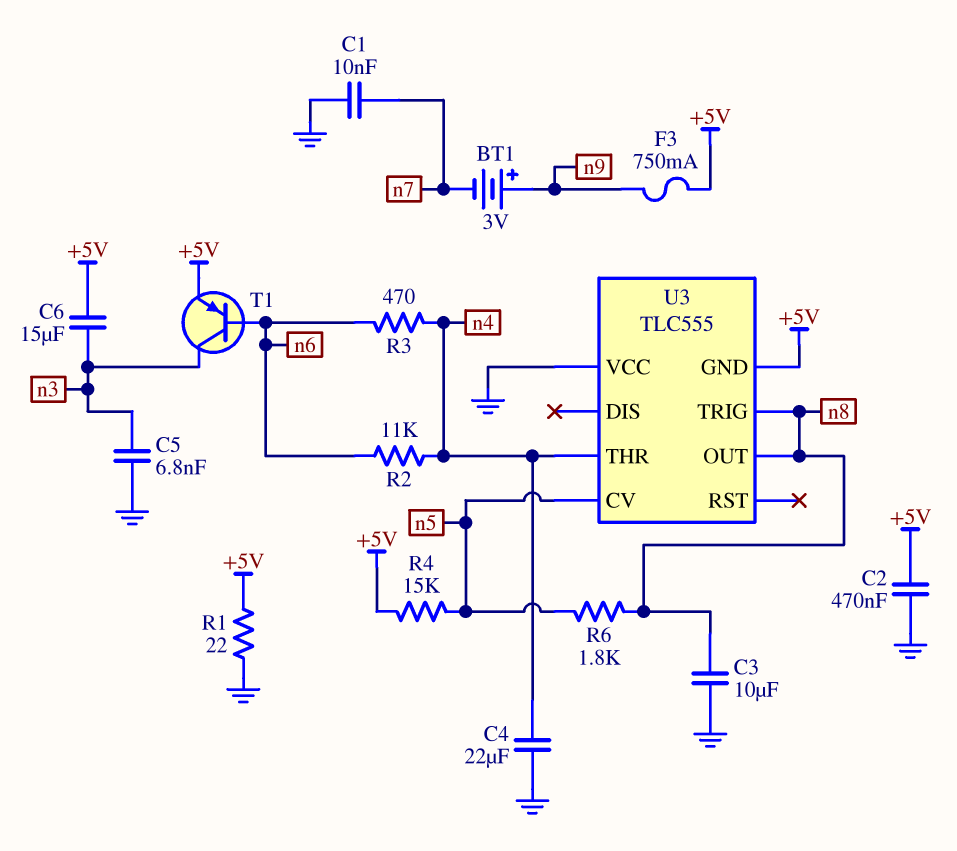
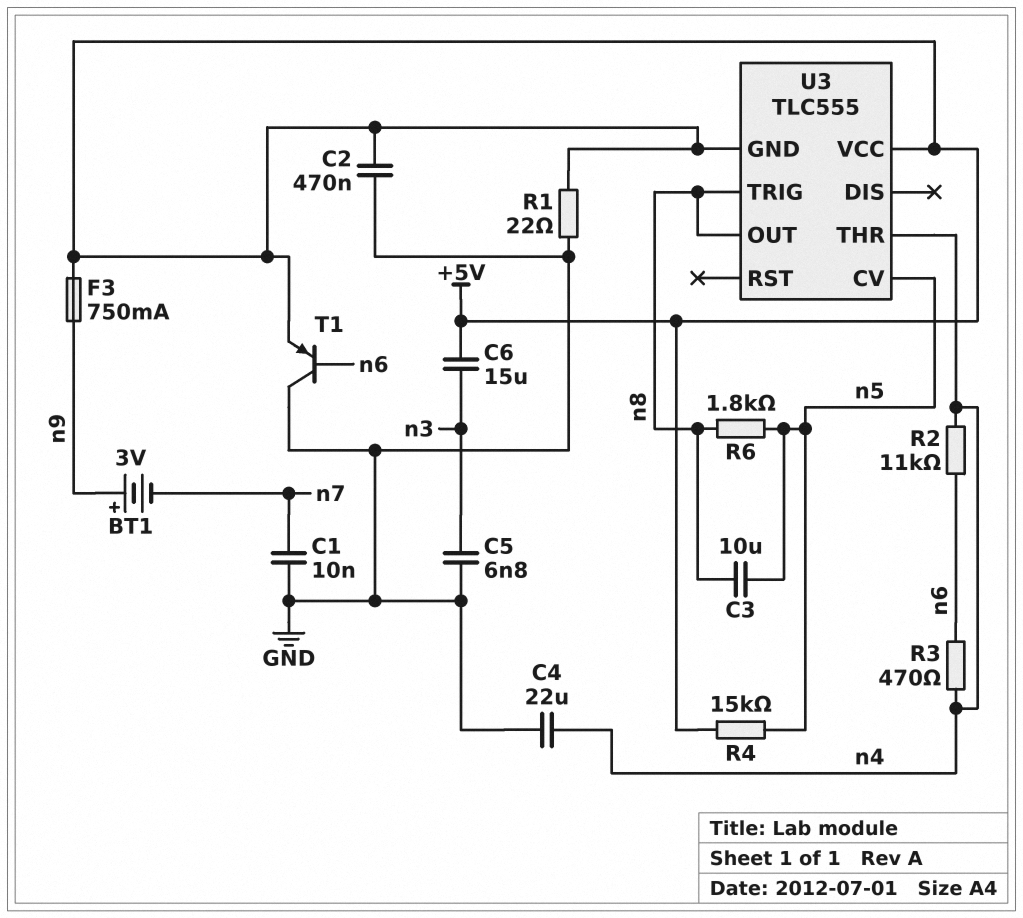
C3: 10uF (GND, n8) -> 10uF (n5, n8)
T1: PNP (B n6, C n3, E +5V) -> PNP (B n6, C GND, E +5V)
U3 pin VCC: GND -> +5V

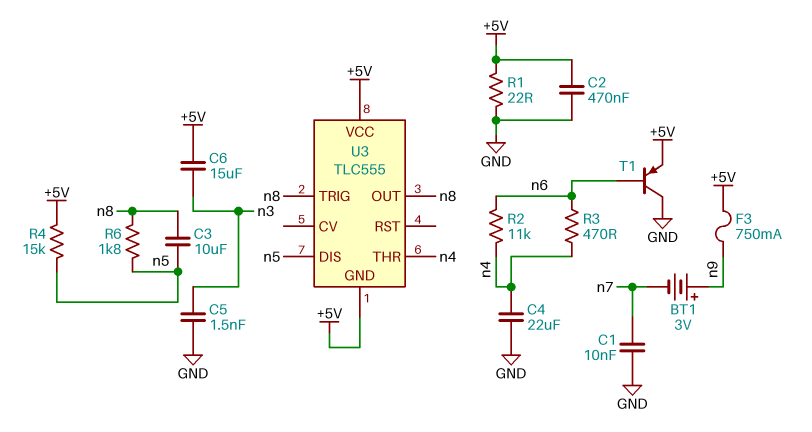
C5: 6.8nF (GND, n3) -> 1.5nF (GND, n3)
U3 pin CV: n5 -> none
U3 pin DIS: none -> n5

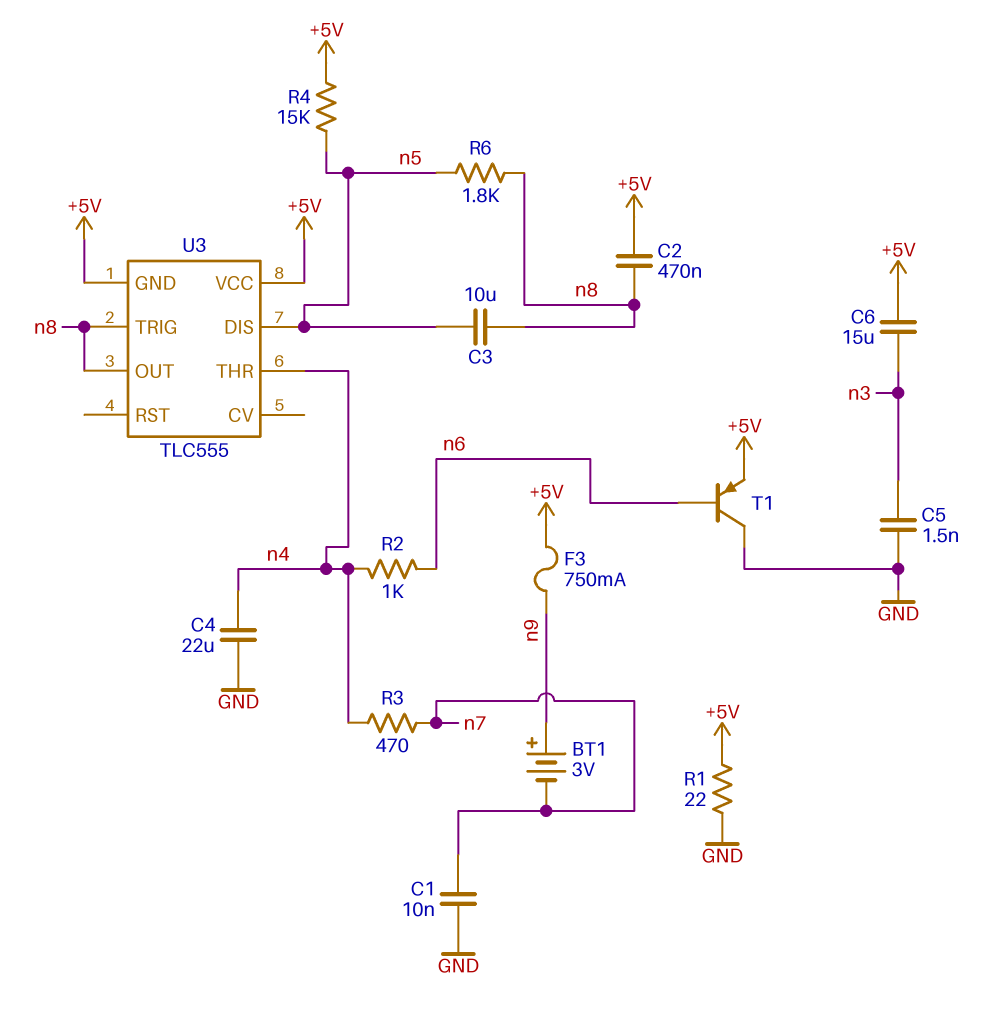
C2: 470nF (+5V, GND) -> 470nF (+5V, n8)
R2: 11k (n4, n6) -> 1k (n4, n6)
R3: 470 (n4, n6) -> 470 (n4, n7)

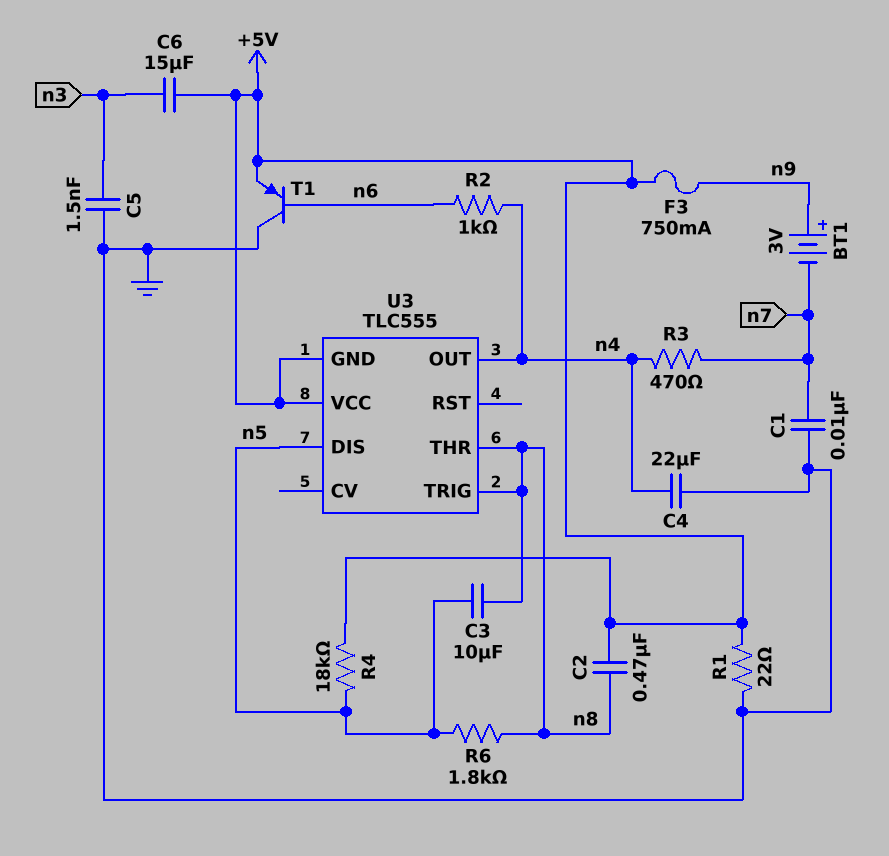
R4: 15k (+5V, n5) -> 18k (+5V, n5)
U3 pin OUT: n8 -> n4
U3 pin THR: n4 -> n8

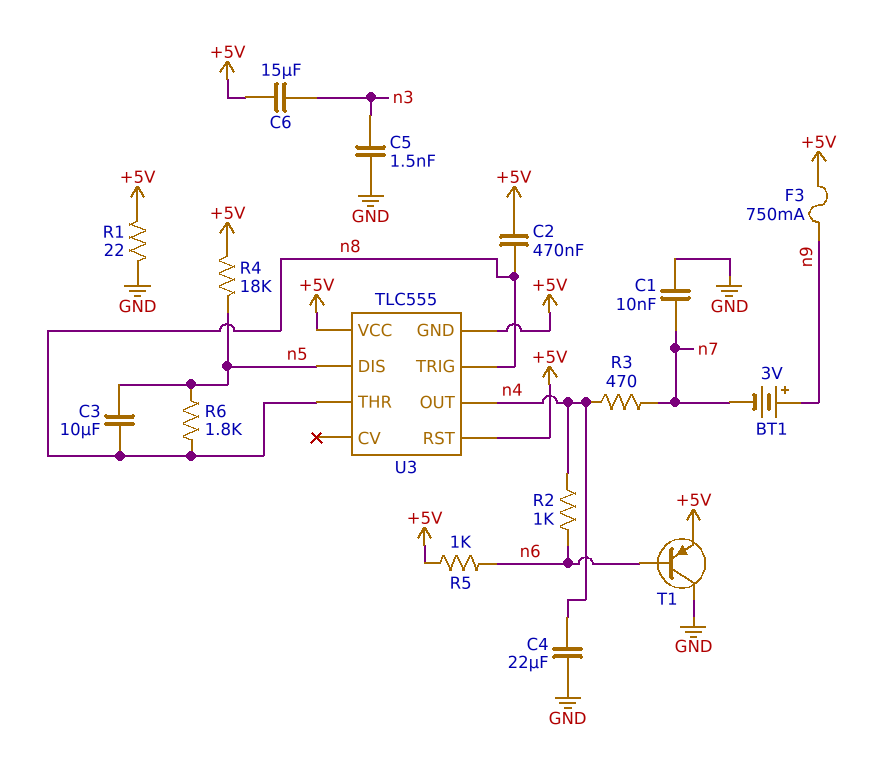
R5: none -> 1k (+5V, n6)
U3 pin RST: none -> +5V

